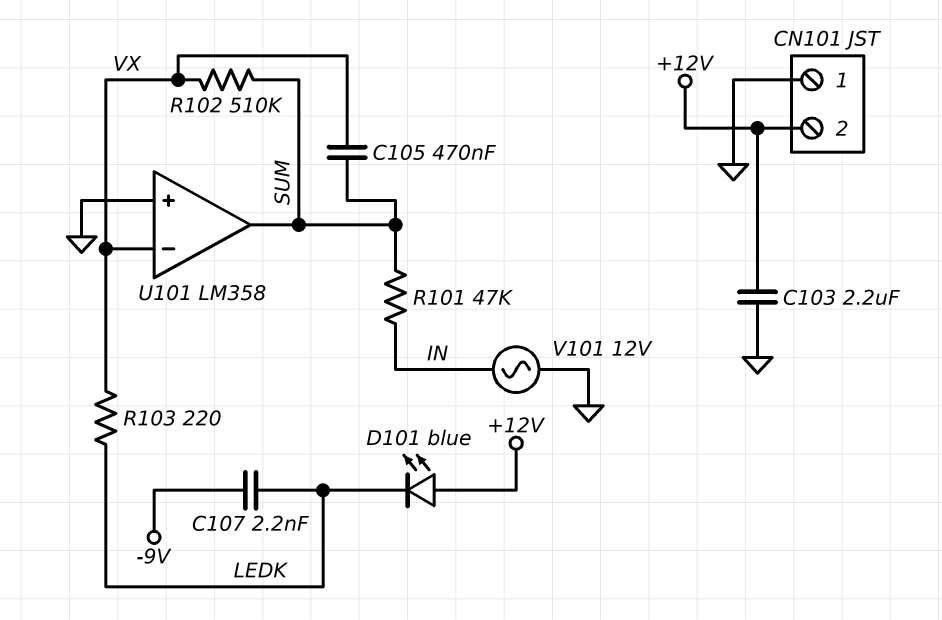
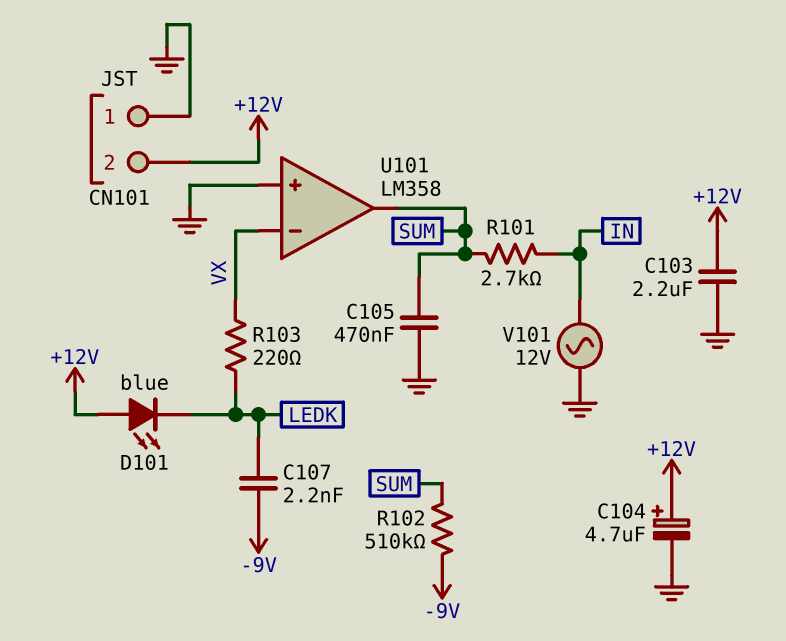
C104: none -> 4.7uF (plus +12V, minus GND)
C105: 470nF (SUM, VX) -> 470nF (GND, SUM)
R101: 47k (IN, SUM) -> 2.7k (IN, SUM)
R102: 510k (SUM, VX) -> 510k (-9V, SUM)

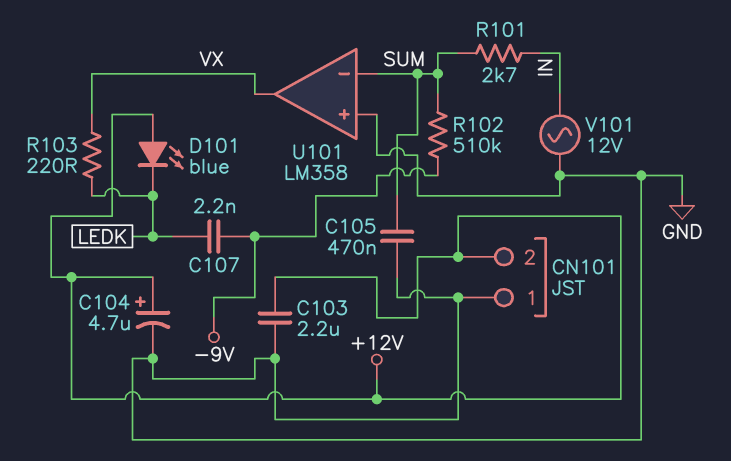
U101 pin in-: VX -> SUM
U101 pin out: SUM -> VX

